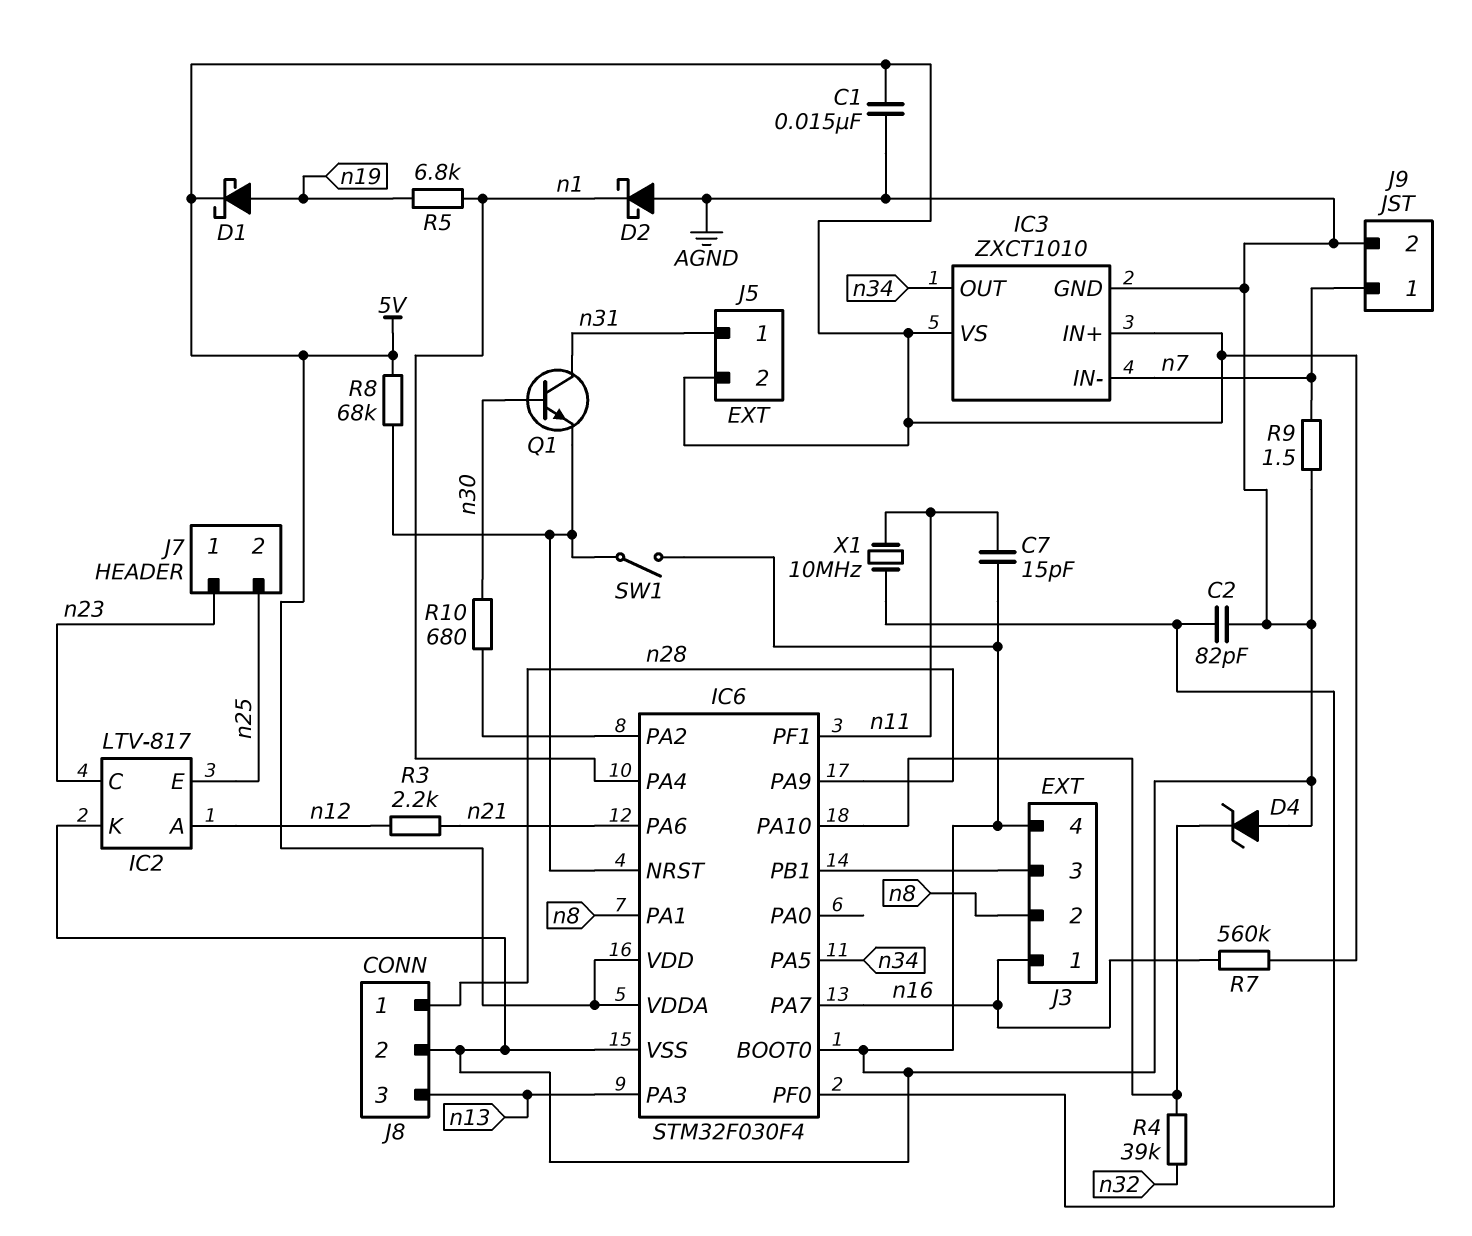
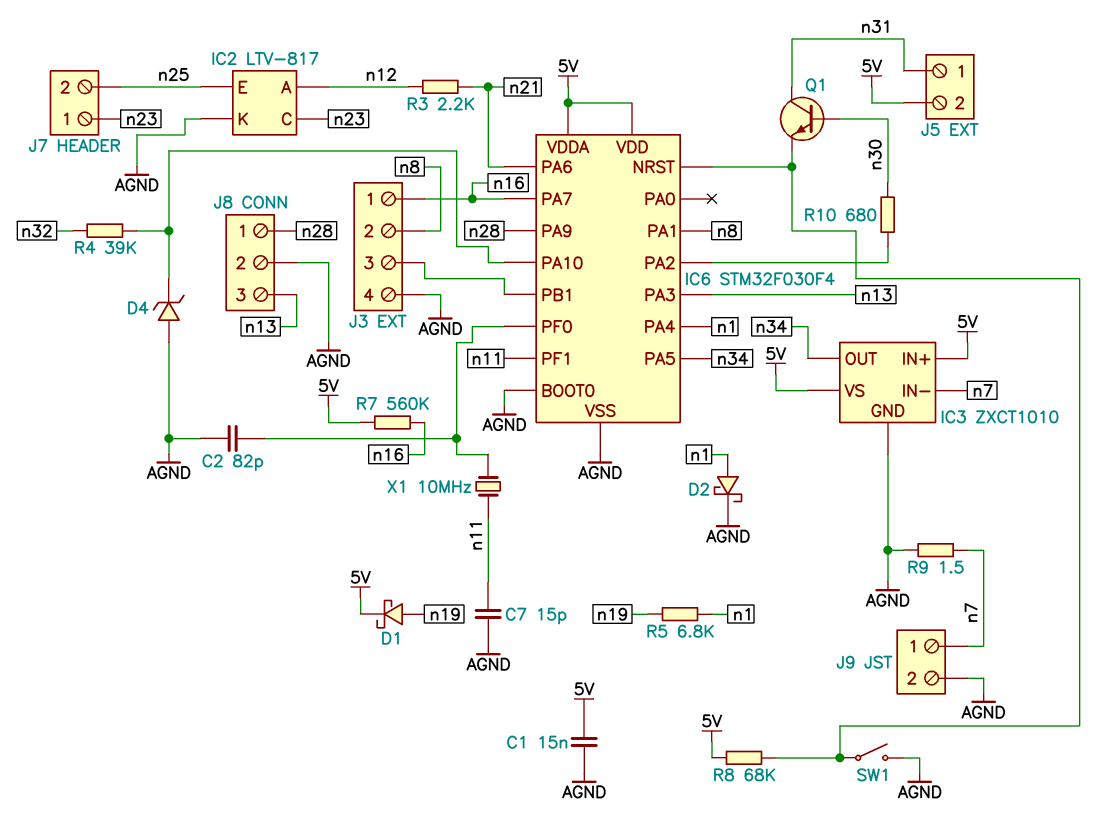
D2: schottky (A AGND, K n1) -> schottky (A n1, K AGND)

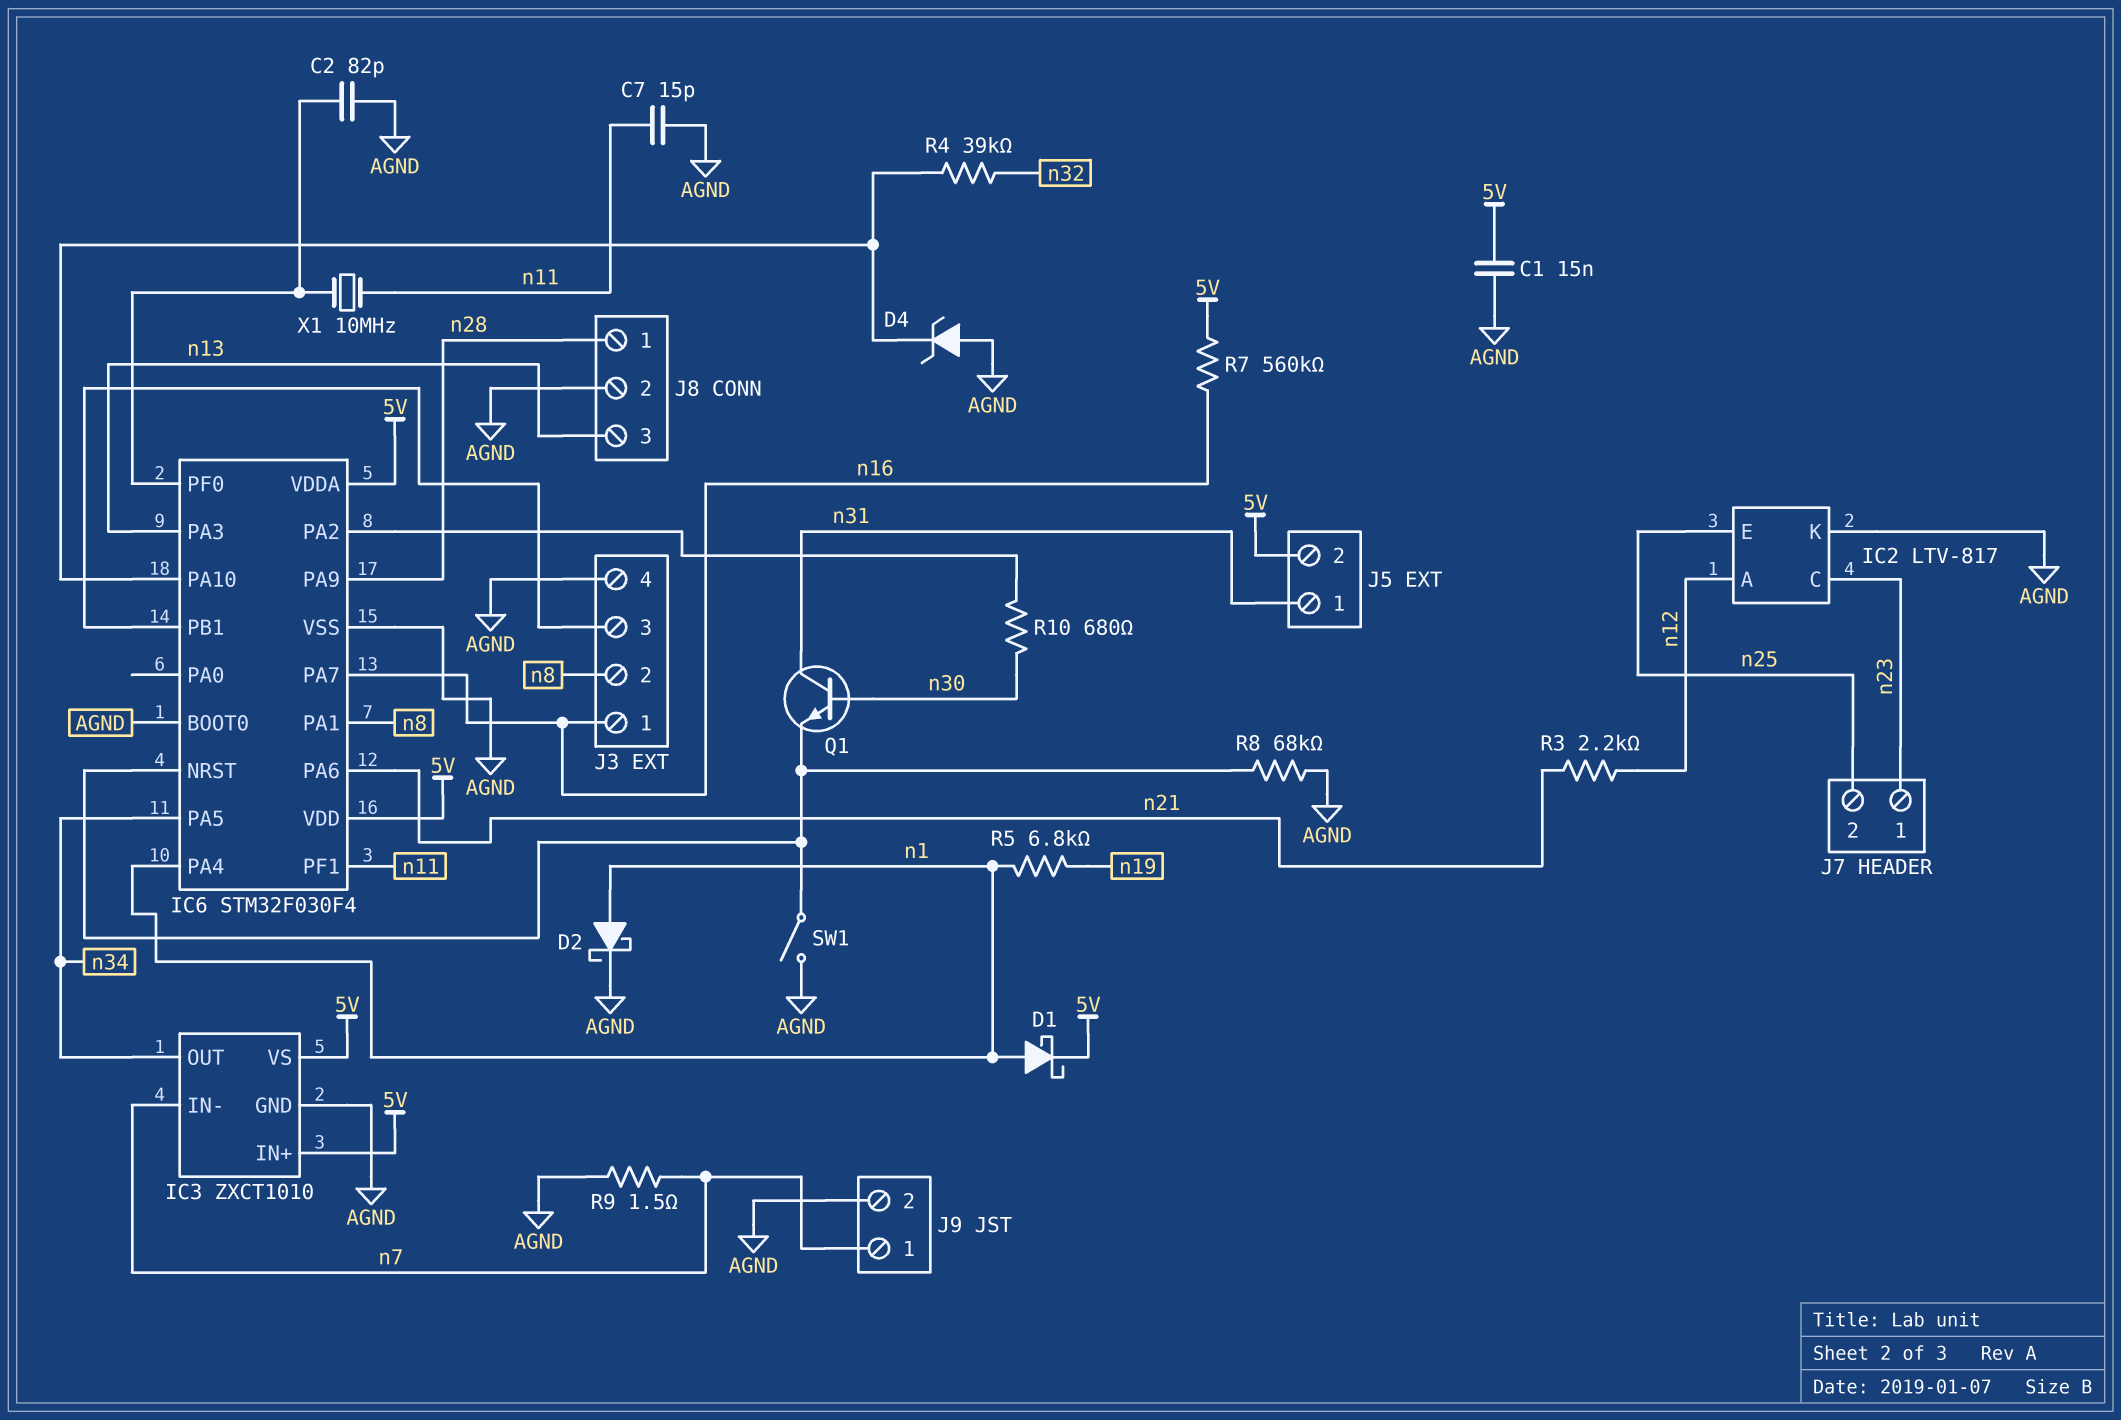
D1: schottky (A n19, K 5V) -> schottky (A n1, K 5V)
R8: 68k (5V, IC6/NRST) -> 68k (AGND, IC6/NRST)

